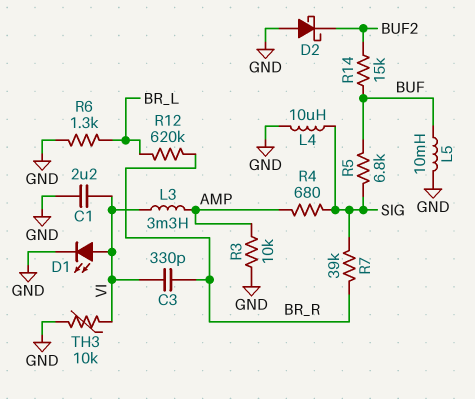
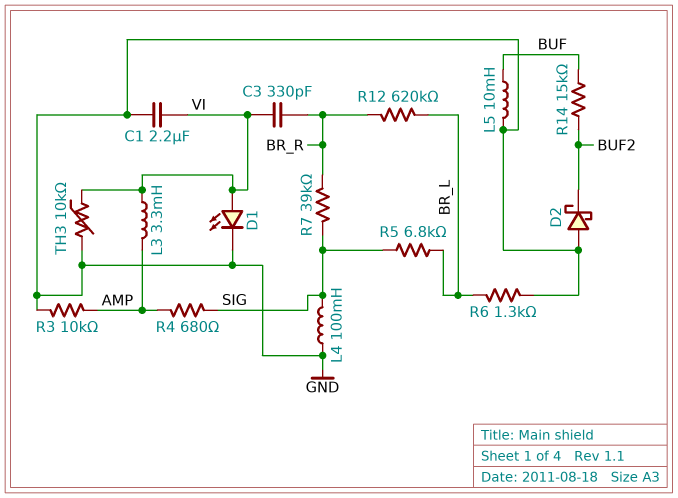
L4: 10uH (GND, SIG) -> 100mH (GND, SIG)
R5: 6.8k (BUF, SIG) -> 6.8k (BR_L, SIG)

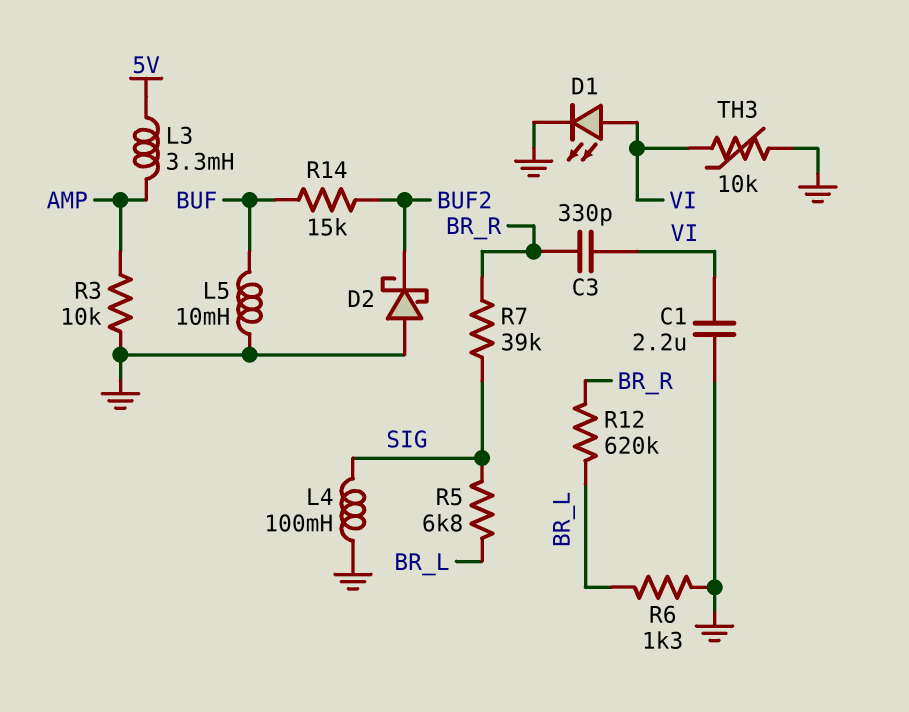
L3: 3.3mH (AMP, VI) -> 3.3mH (5V, AMP)
R4: 680 (AMP, SIG) -> none

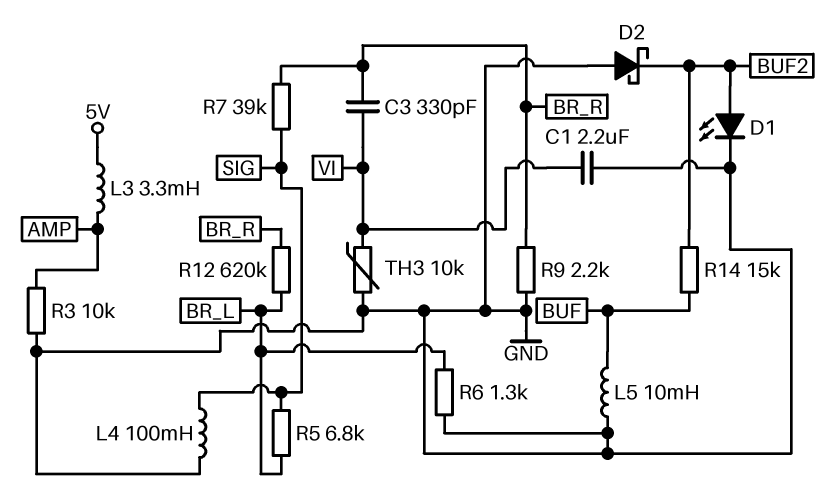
D1: LED (A VI, K GND) -> LED (A BUF2, K GND)
R9: none -> 2.2k (BR_R, GND)

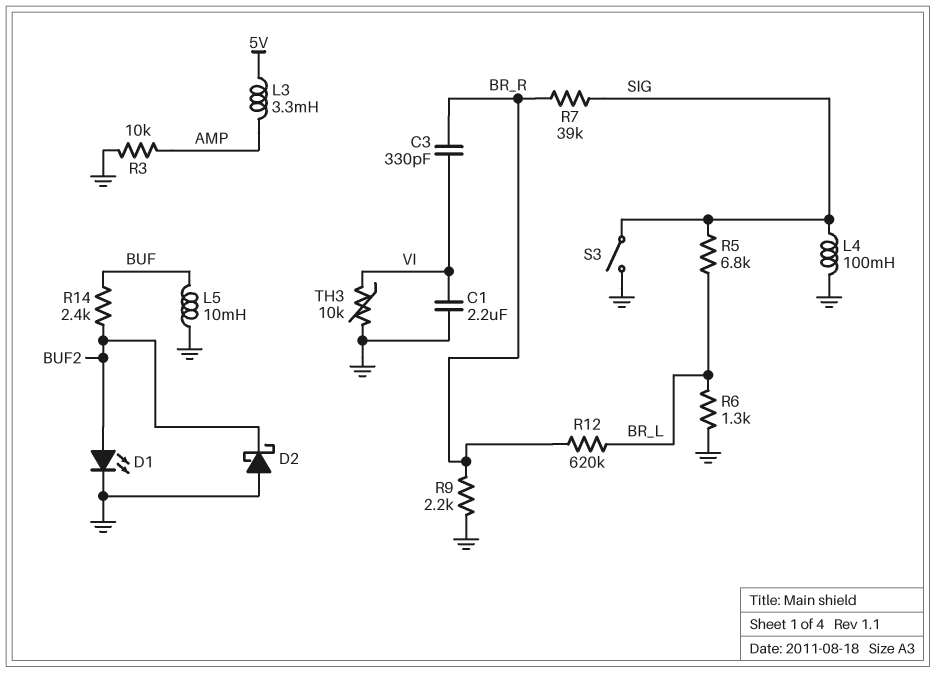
R14: 15k (BUF, BUF2) -> 2.4k (BUF, BUF2)
S3: none -> switch (GND, SIG)

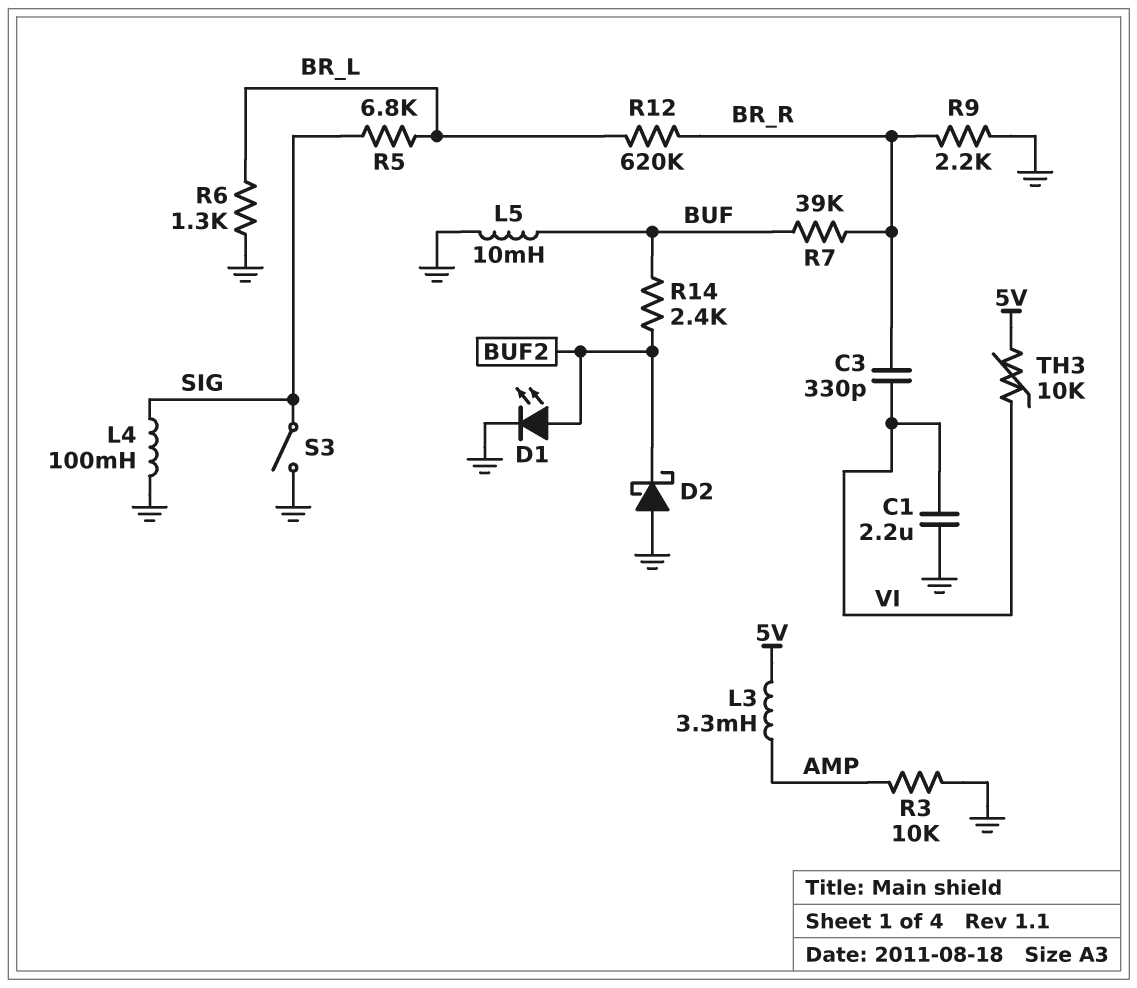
R7: 39k (BR_R, SIG) -> 39k (BR_R, BUF)
TH3: 10k (GND, VI) -> 10k (5V, VI)

